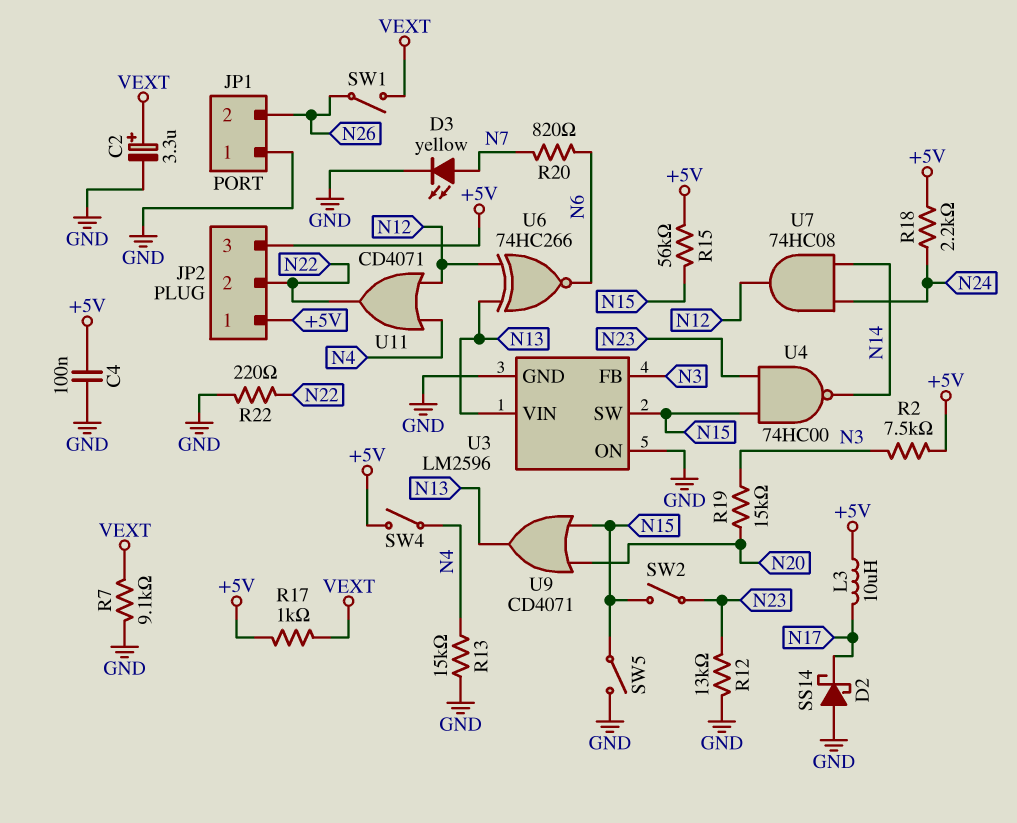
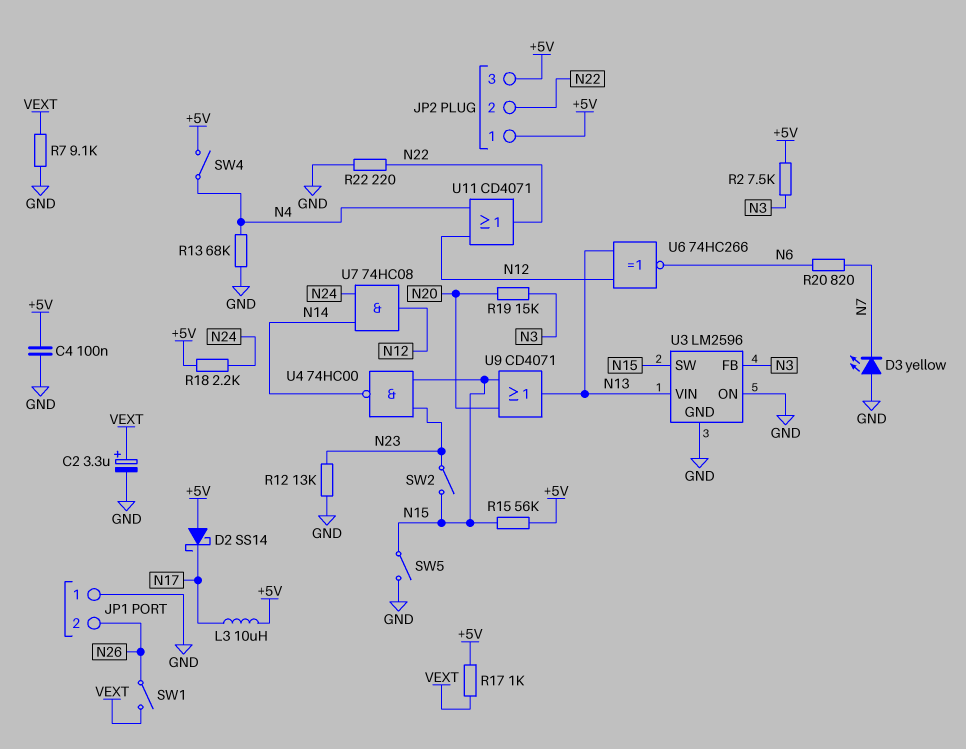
D2: schottky SS14 (A GND, K N17) -> schottky SS14 (A +5V, K N17)
D3: LED yellow (A N7, K GND) -> LED yellow (A GND, K N7)
R13: 15k (GND, N4) -> 68k (GND, N4)

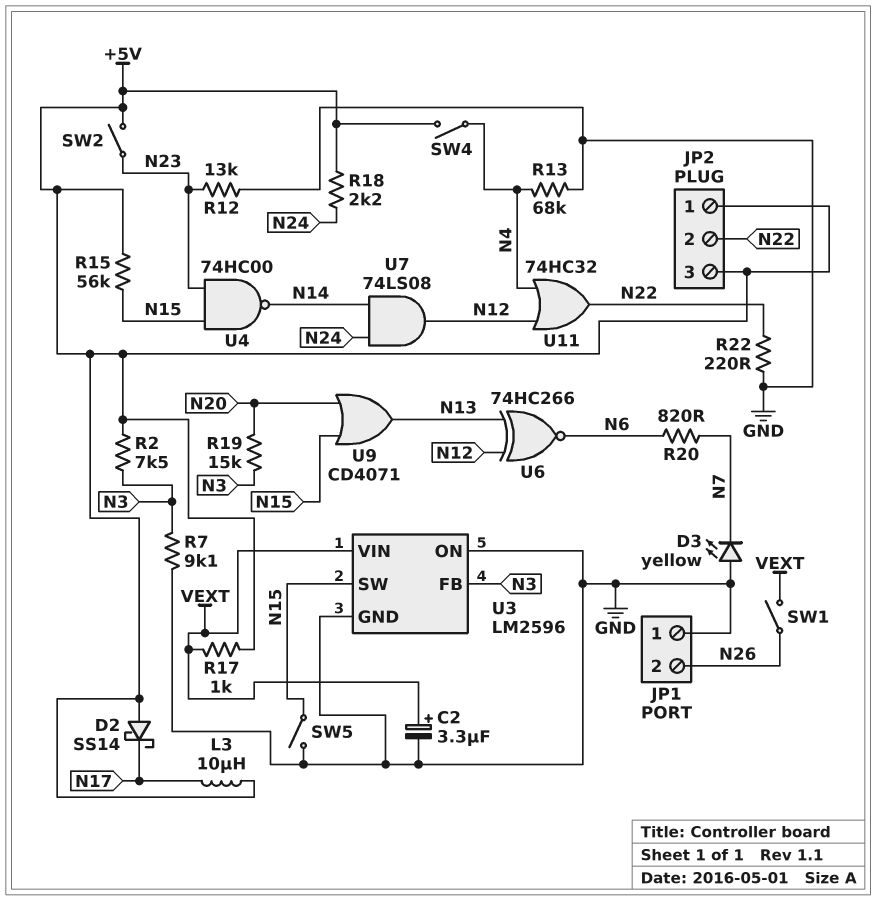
C4: 100nF (+5V, GND) -> none
R7: 9.1k (GND, VEXT) -> 9.1k (GND, N3)
SW2: switch (N15, N23) -> switch (+5V, N23)
U3 pin VIN: N13 -> VEXT
U7: AND 74HC08 (in N14, in N24, out N12) -> AND 74LS08 (in N14, in N24, out N12)
U11: OR CD4071 (in N4, in N12, out N22) -> OR 74HC32 (in N4, in N12, out N22)

